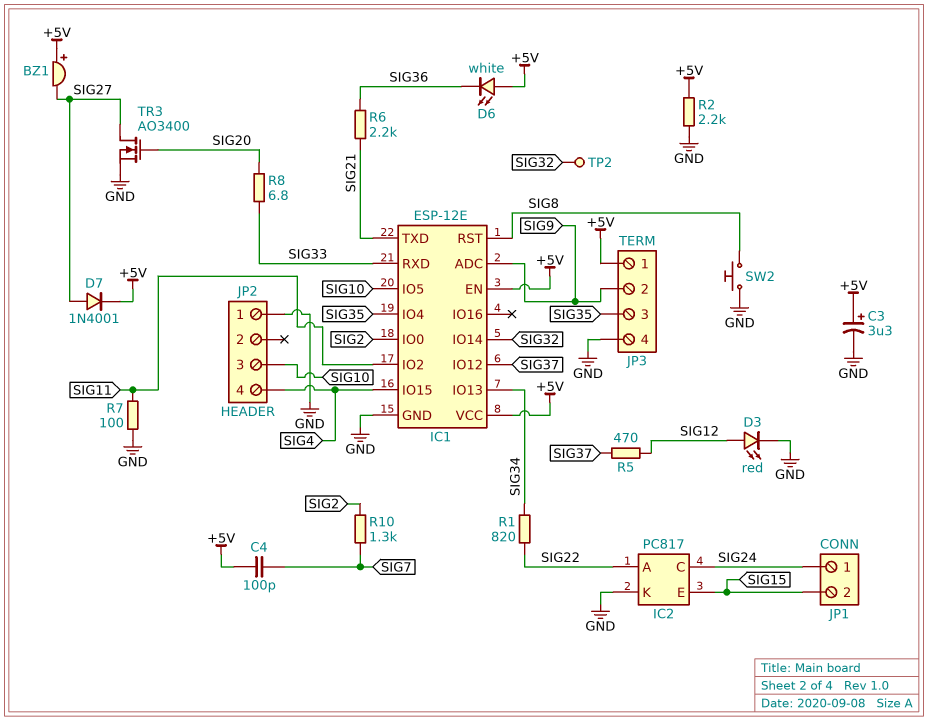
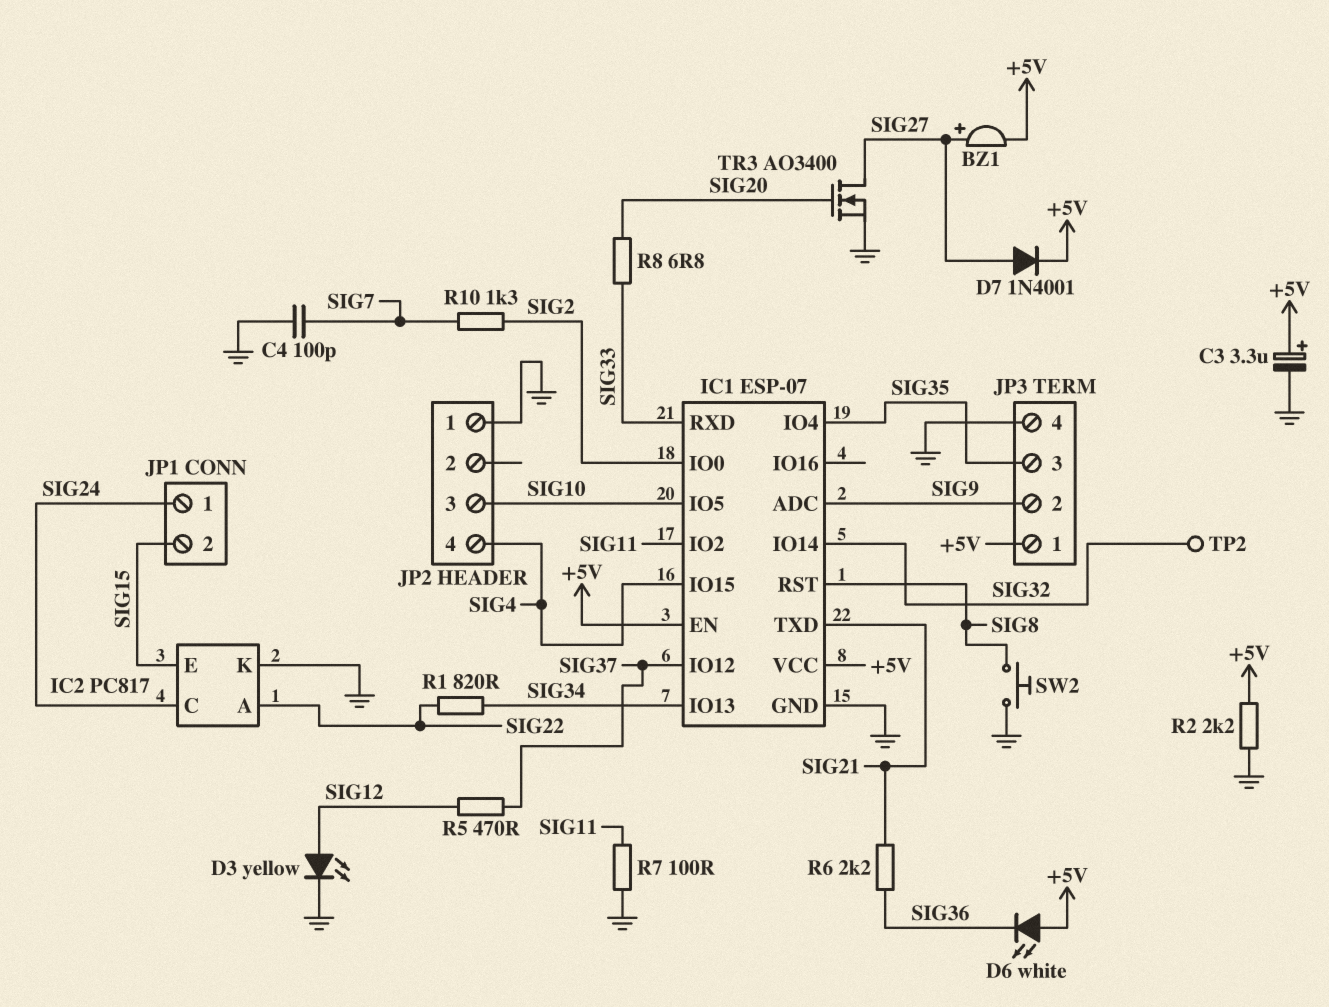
BZ1: buzzer (plus +5V, minus SIG27) -> buzzer (plus SIG27, minus +5V)
C4: 100pF (+5V, SIG7) -> 100pF (GND, SIG7)
D3: LED red (A SIG12, K GND) -> LED yellow (A SIG12, K GND)
IC1: ESP-12E -> ESP-07

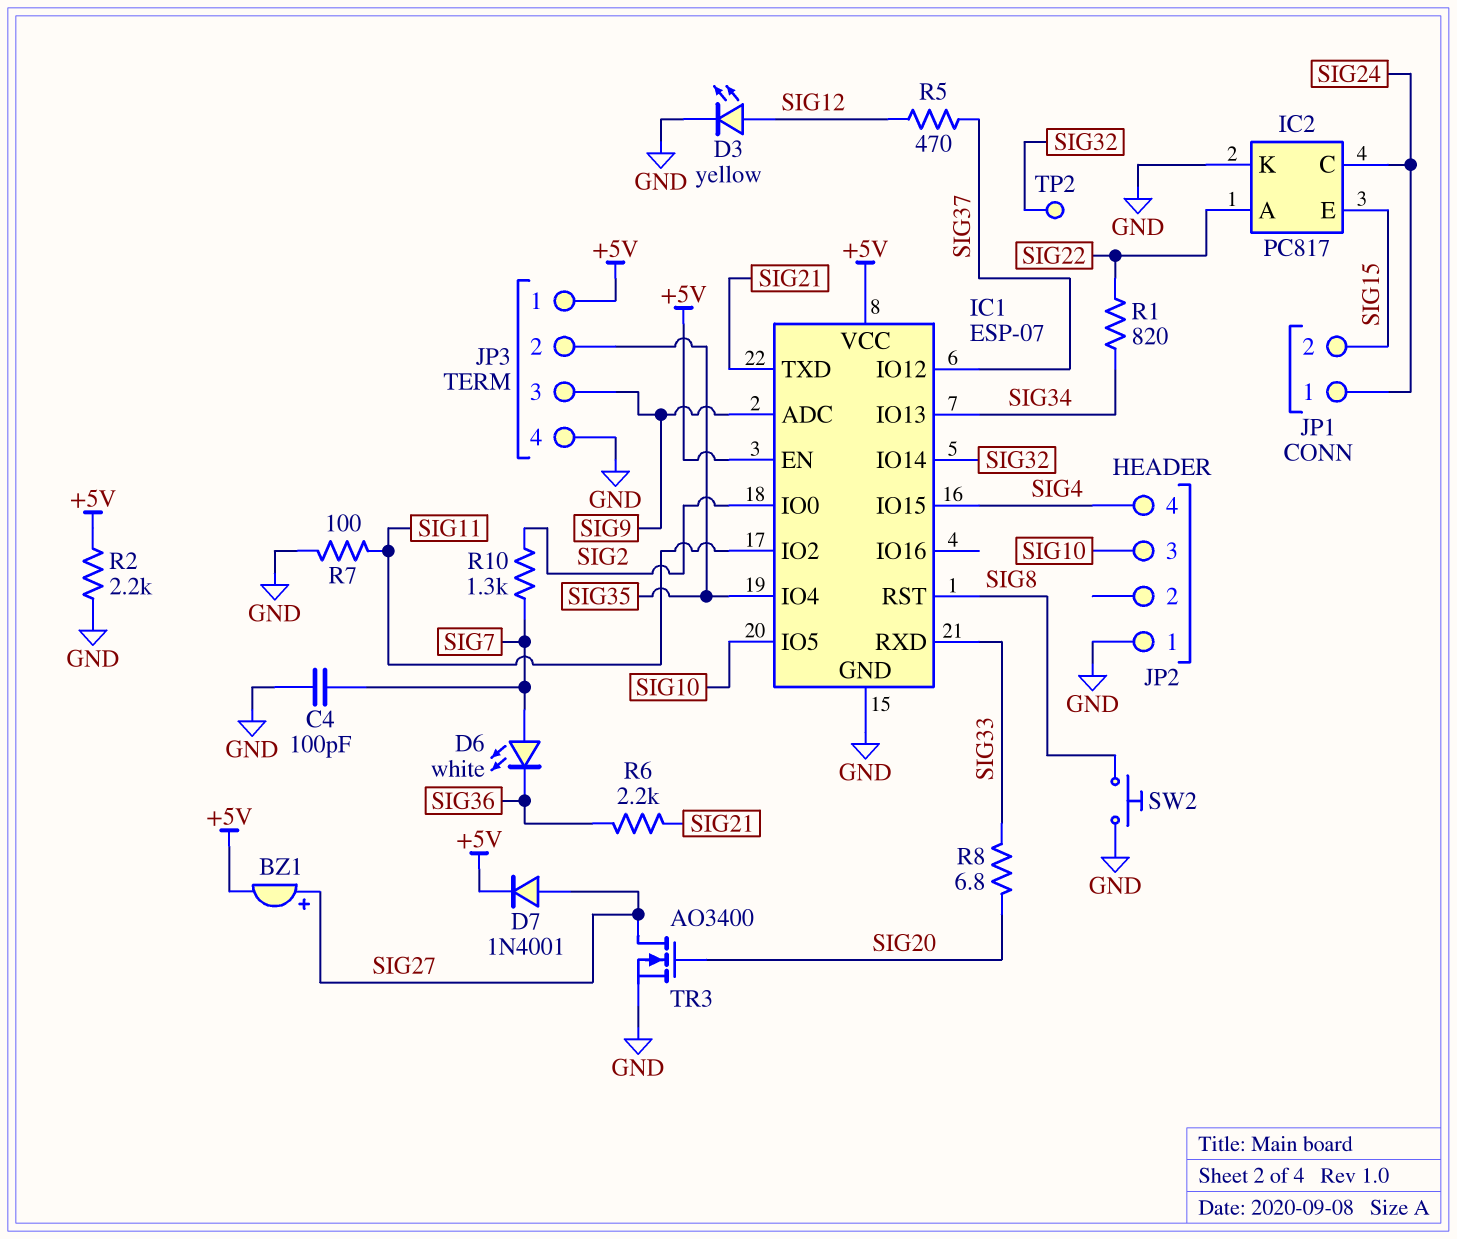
C3: 3.3uF (plus +5V, minus GND) -> none
D6: LED white (A +5V, K SIG36) -> LED white (A SIG7, K SIG36)
JP3 pin 2: SIG9 -> SIG35
JP3 pin 3: SIG35 -> SIG9

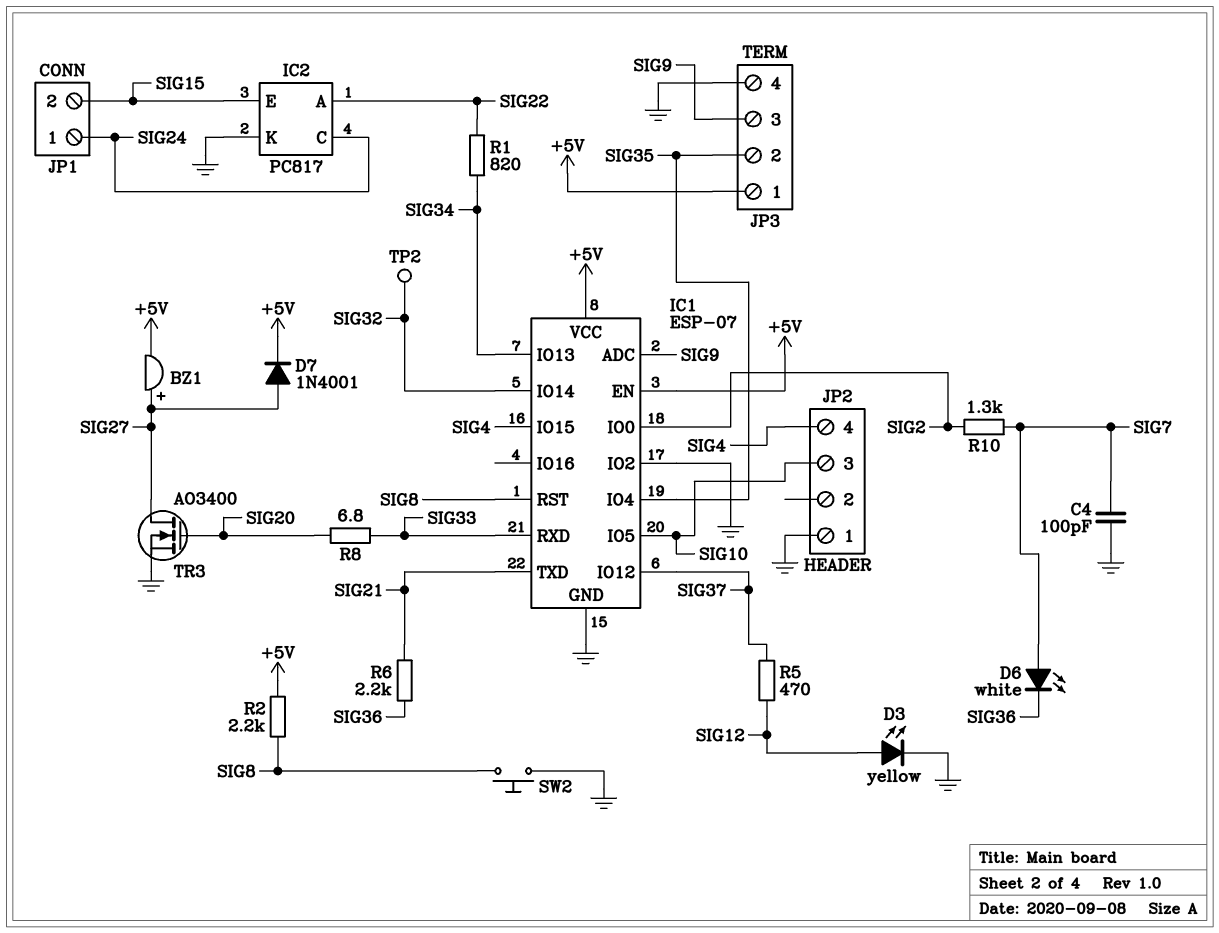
IC1 pin IO2: SIG11 -> GND
R2: 2.2k (+5V, GND) -> 2.2k (+5V, SIG8)
R7: 100 (GND, SIG11) -> none

